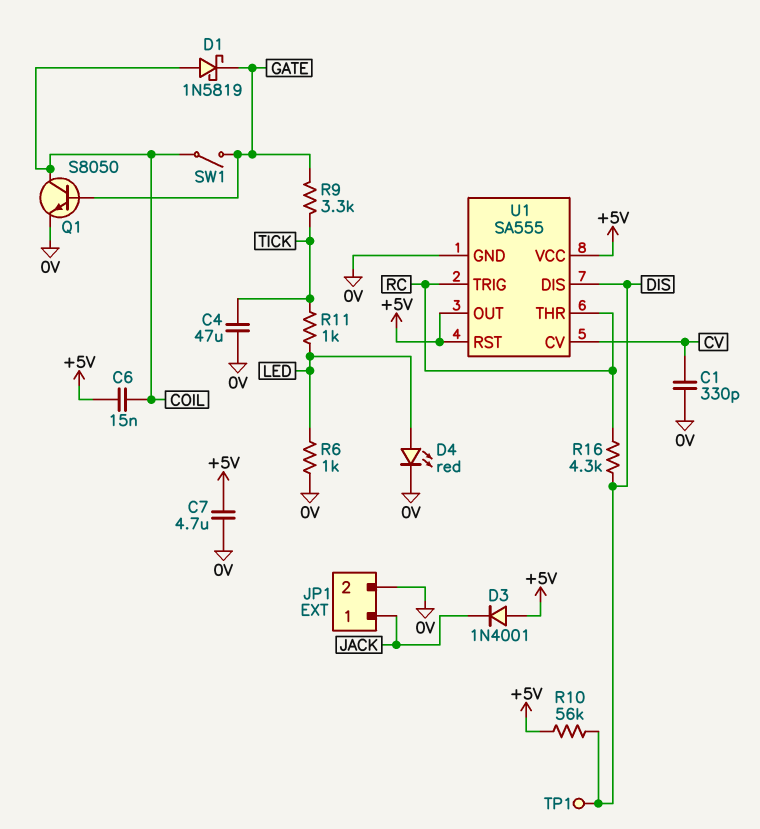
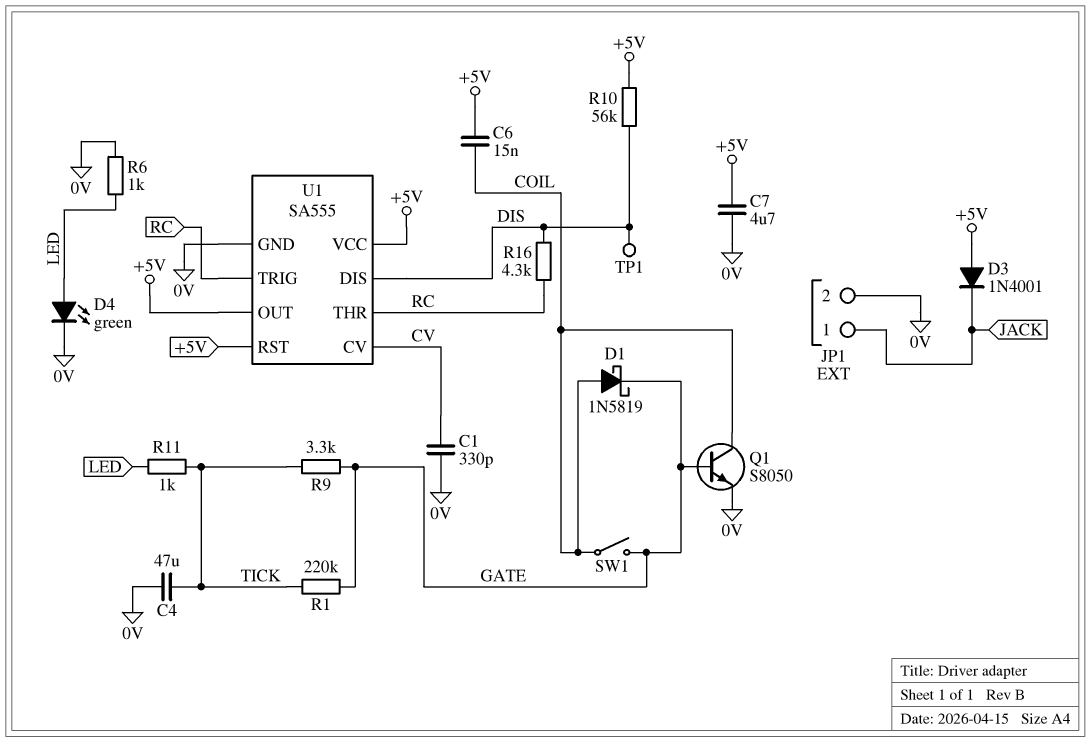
D4: LED red (A LED, K 0V) -> LED green (A LED, K 0V)
R1: none -> 220k (GATE, TICK)

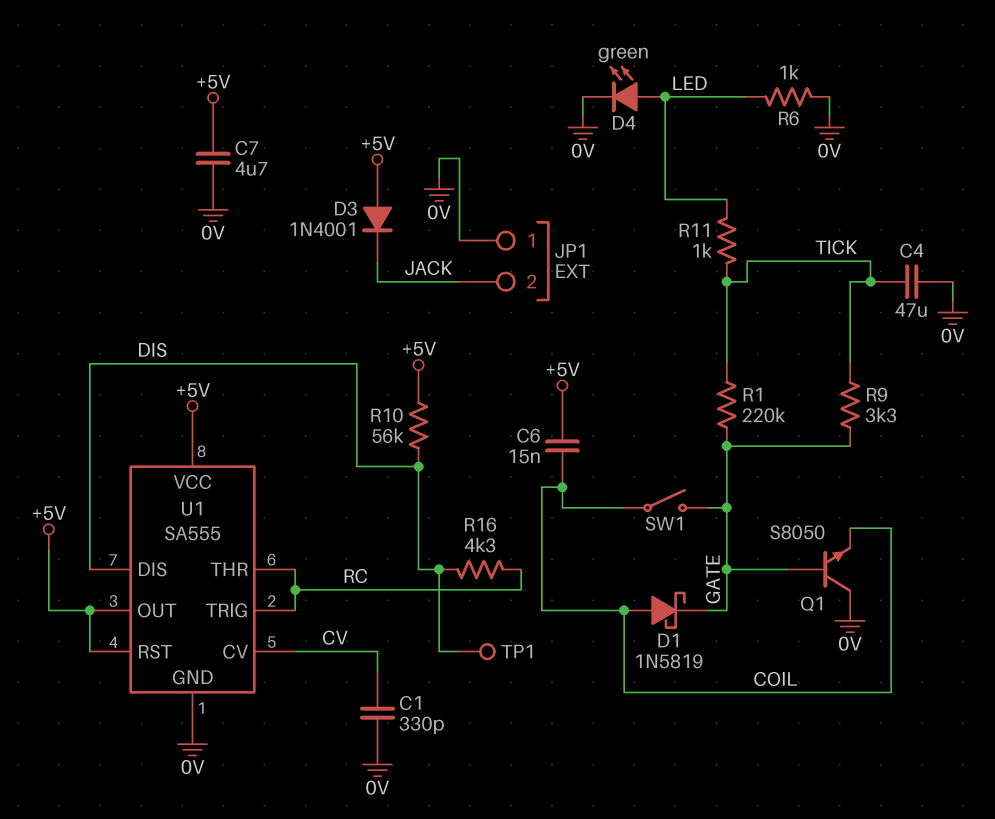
JP1 pin 1: JACK -> 0V
JP1 pin 2: 0V -> JACK
Q1: NPN S8050 (B GATE, C COIL, E 0V) -> NPN S8050 (B GATE, C 0V, E COIL)

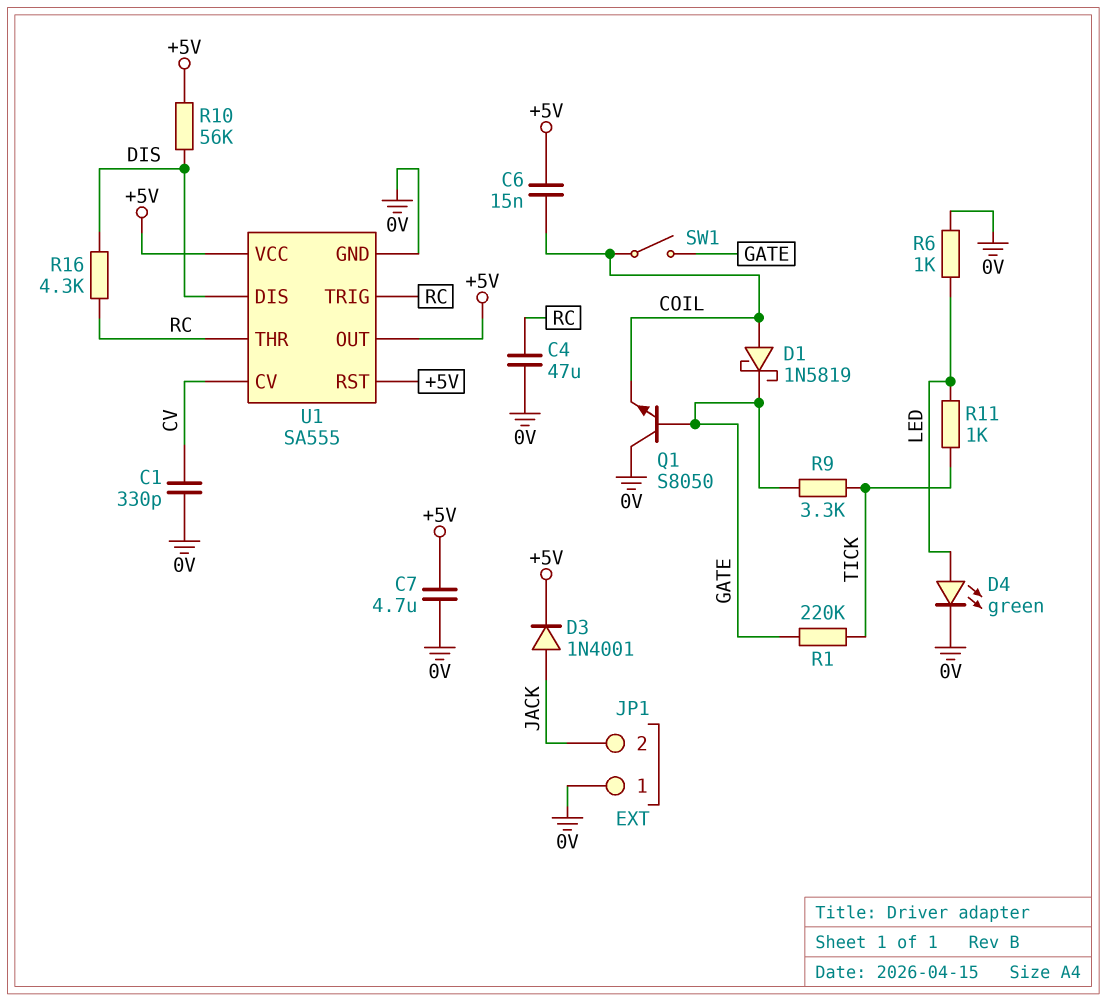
C4: 47uF (0V, TICK) -> 47uF (0V, RC)
D3: diode 1N4001 (A +5V, K JACK) -> diode 1N4001 (A JACK, K +5V)
TP1: test point (DIS) -> none

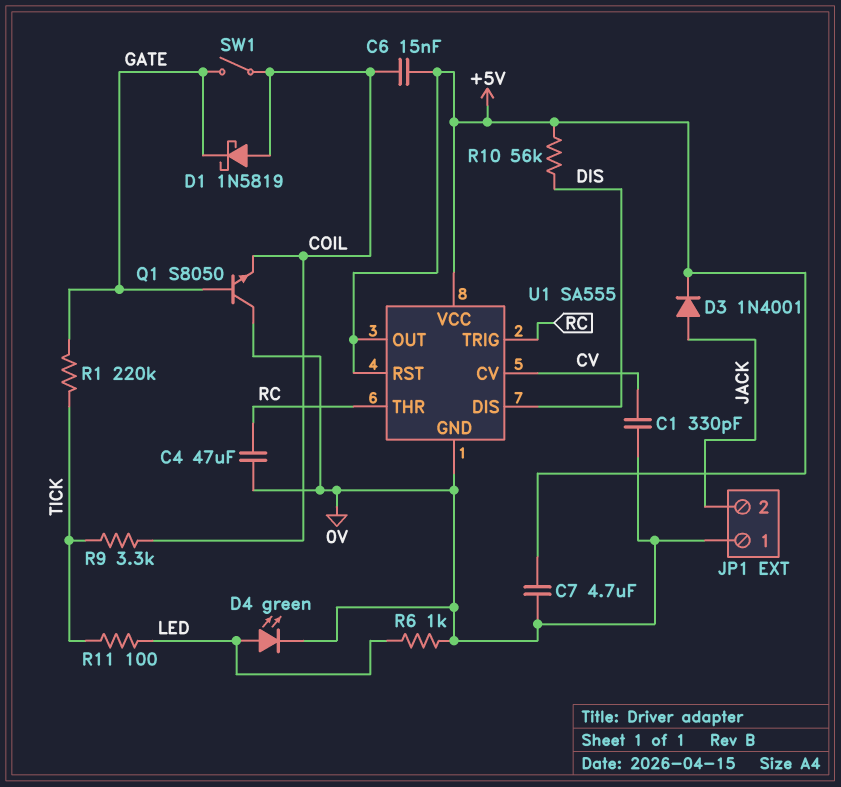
R9: 3.3k (GATE, TICK) -> 3.3k (COIL, TICK)
R11: 1k (LED, TICK) -> 100 (LED, TICK)
R16: 4.3k (DIS, RC) -> none

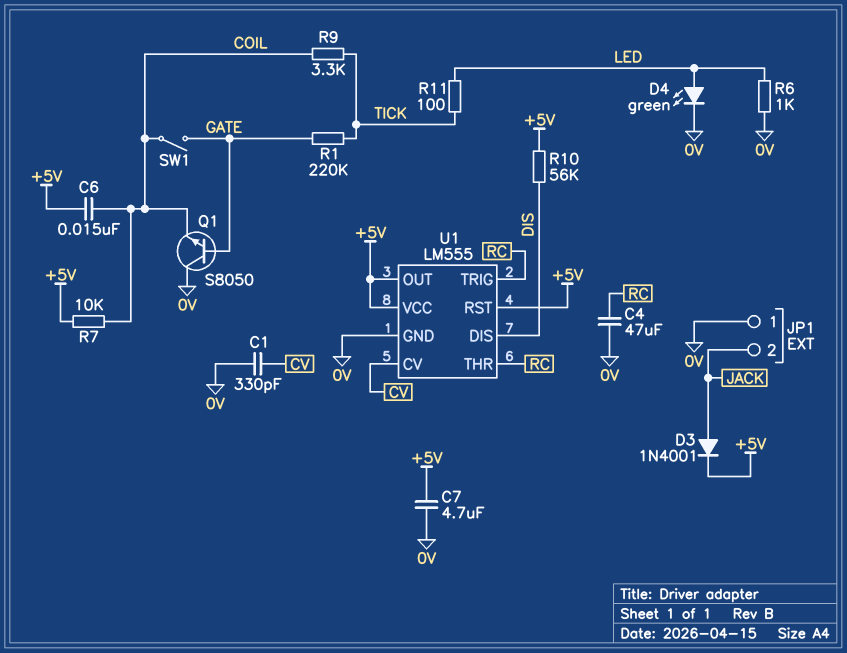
D1: schottky 1N5819 (A COIL, K GATE) -> none
R7: none -> 10k (+5V, COIL)
U1: SA555 -> LM555

